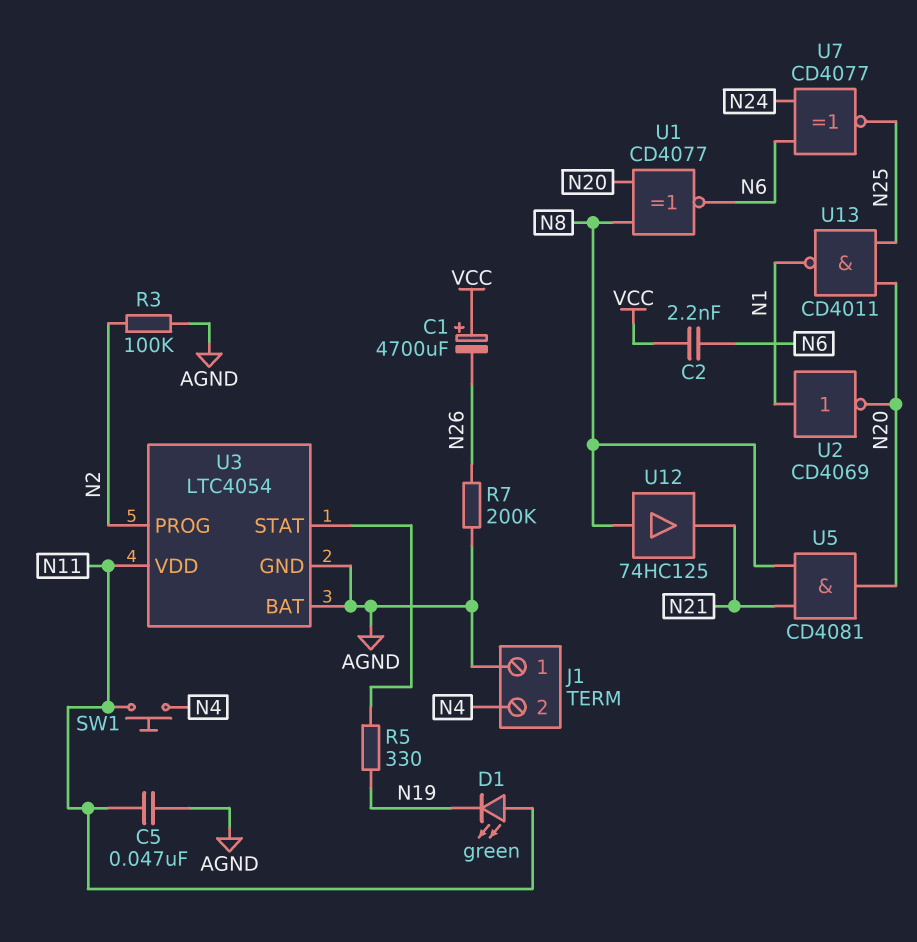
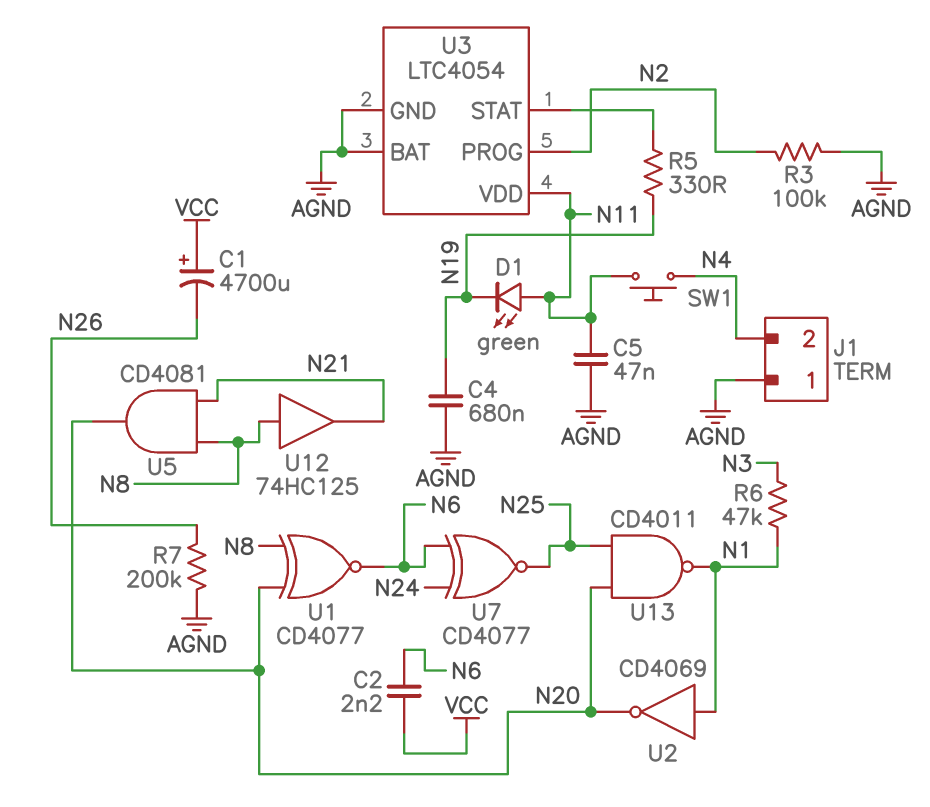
C4: none -> 680nF (AGND, N19)
R6: none -> 47k (N1, N3)

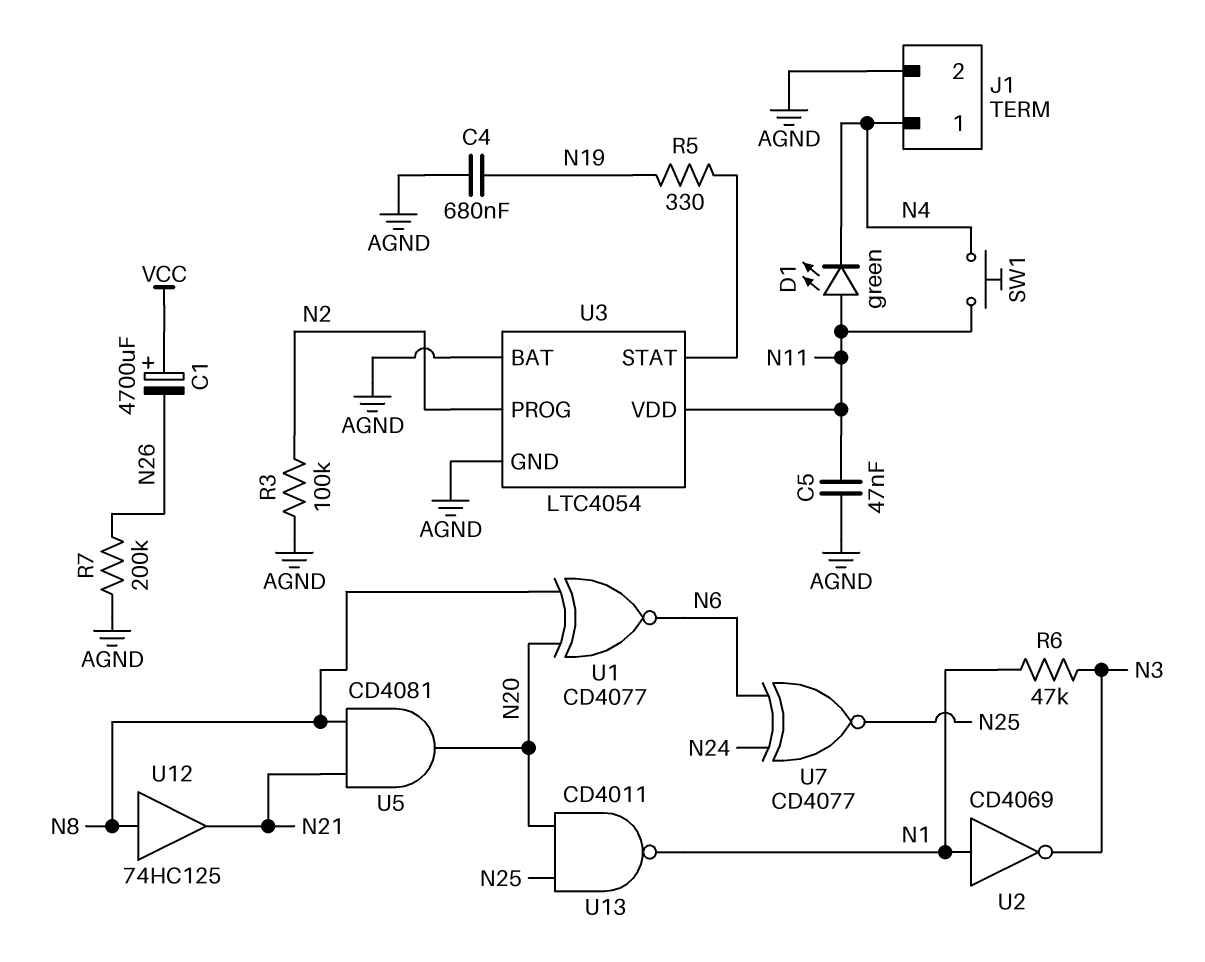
C2: 2.2nF (N6, VCC) -> none
D1: LED green (A N11, K N19) -> LED green (A N11, K N4)
J1 pin 1: AGND -> N4
J1 pin 2: N4 -> AGND
U2: NOT CD4069 (in N1, out N20) -> NOT CD4069 (in N1, out N3)

